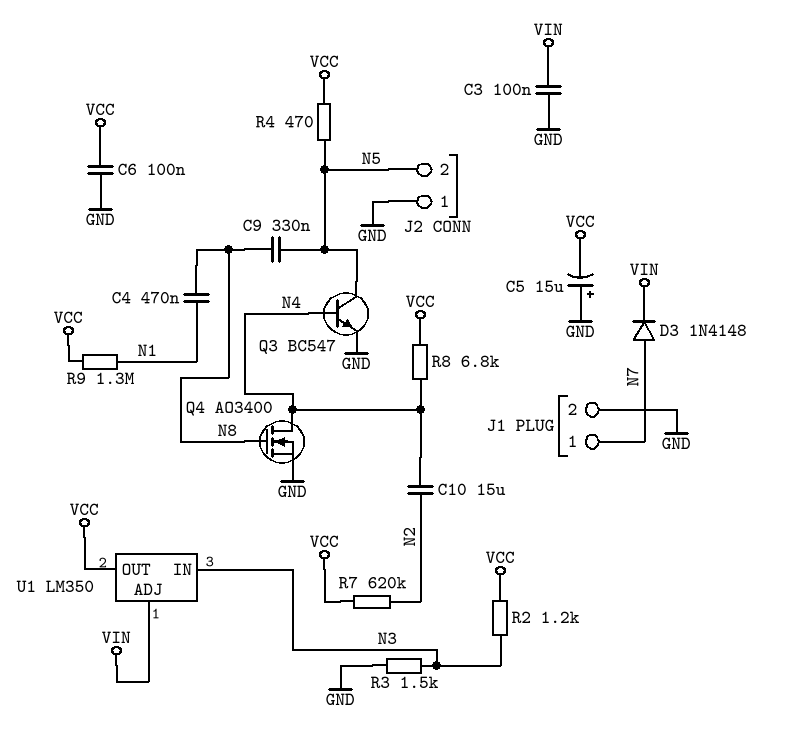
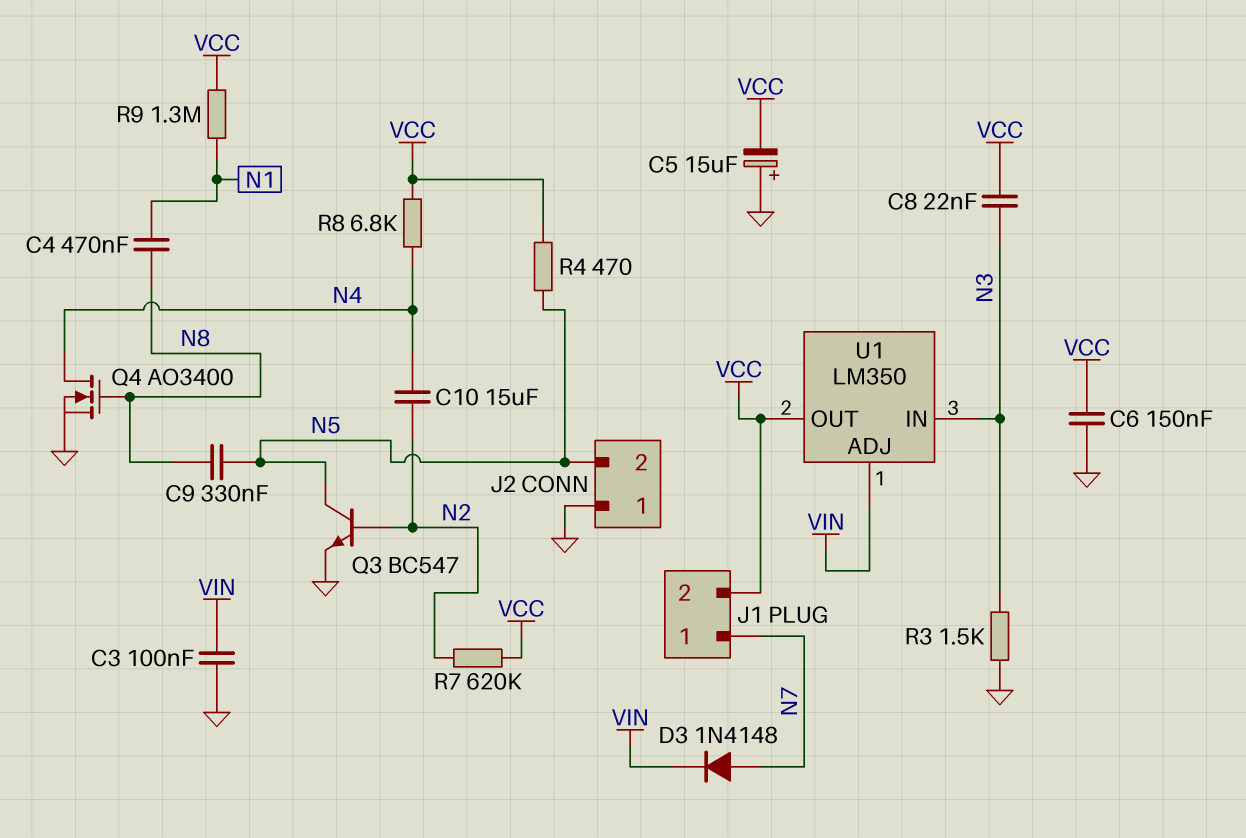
C6: 100nF (GND, VCC) -> 150nF (GND, VCC)
C8: none -> 22nF (N3, VCC)
J1 pin 2: GND -> VCC
Q3: NPN BC547 (B N4, C N5, E GND) -> NPN BC547 (B N2, C N5, E GND)
R2: 1.2k (N3, VCC) -> none

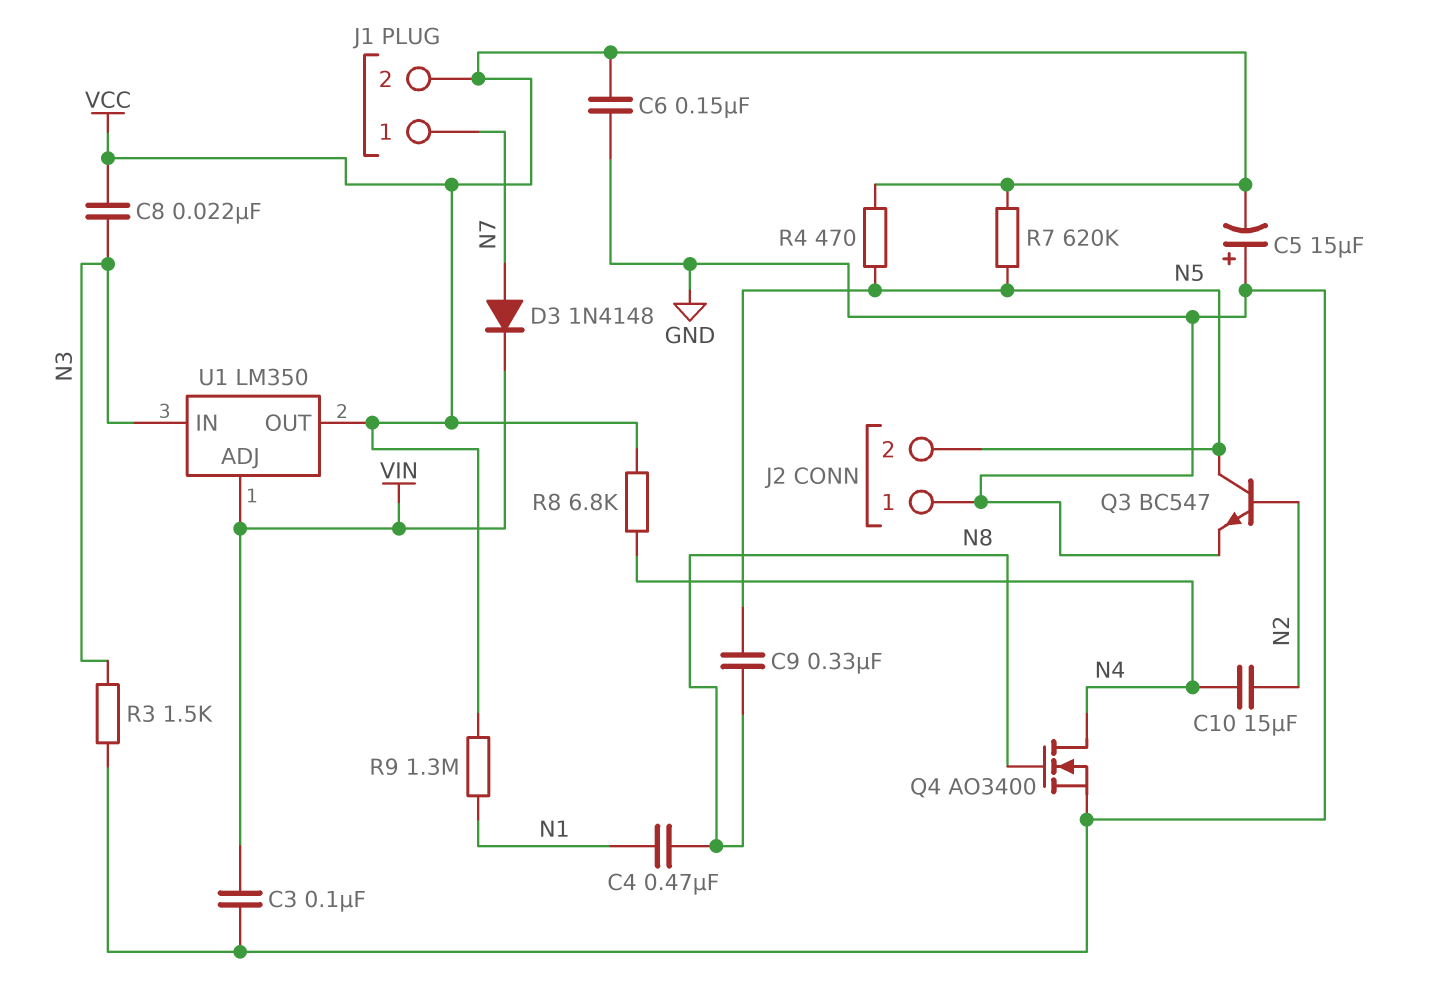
R7: 620k (N2, VCC) -> 620k (N5, VCC)

